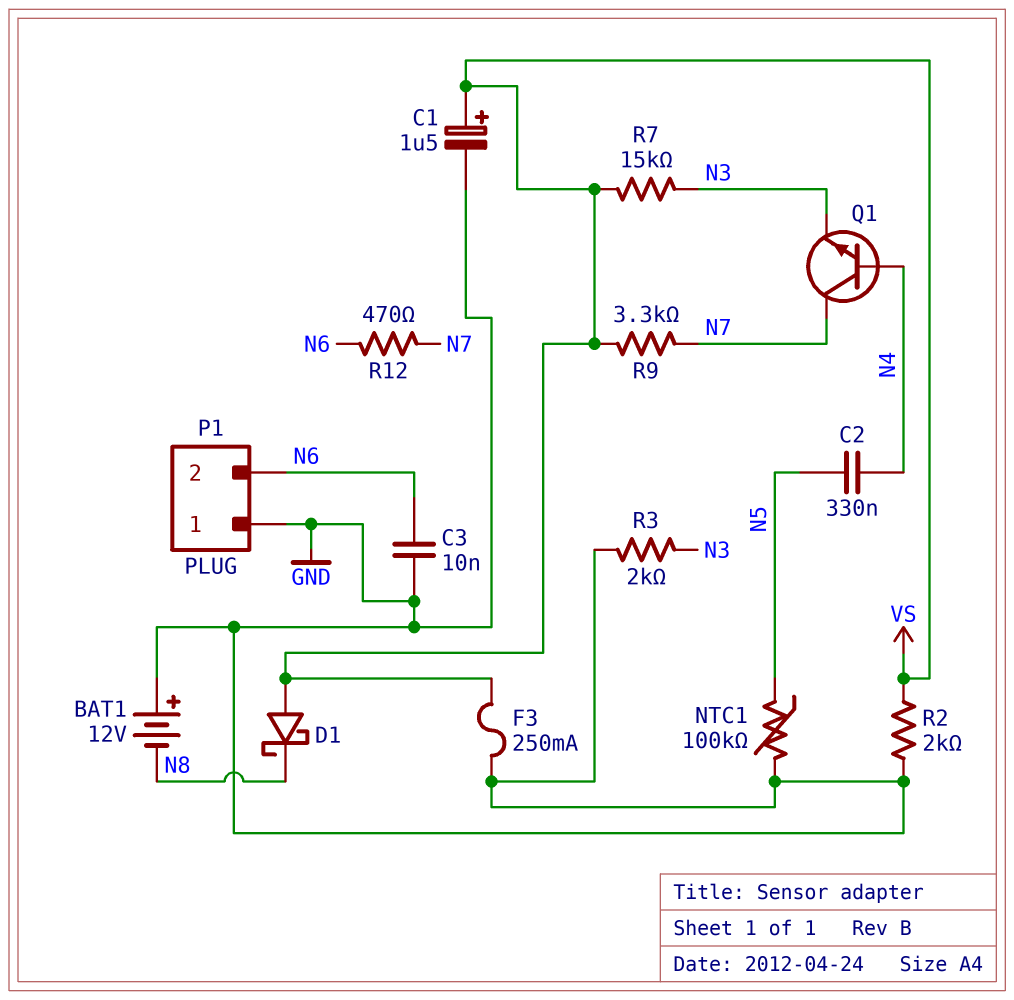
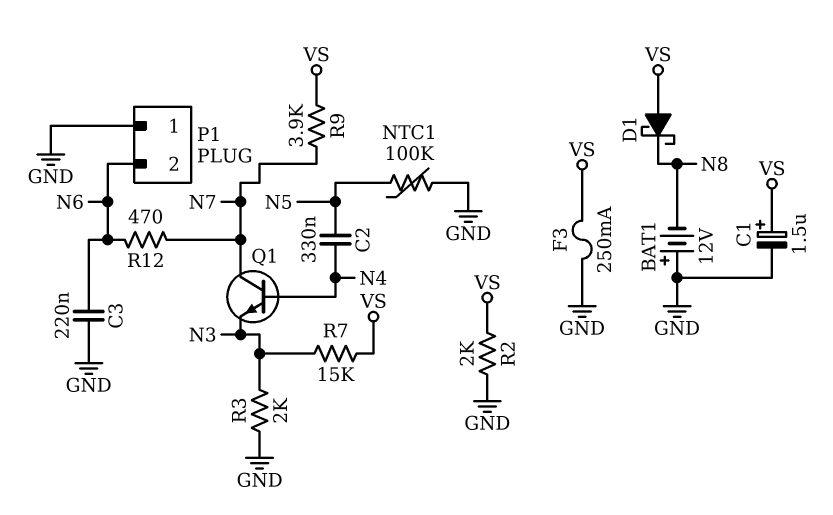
C3: 10nF (GND, N6) -> 220nF (GND, N6)
R9: 3.3k (N7, VS) -> 3.9k (N7, VS)

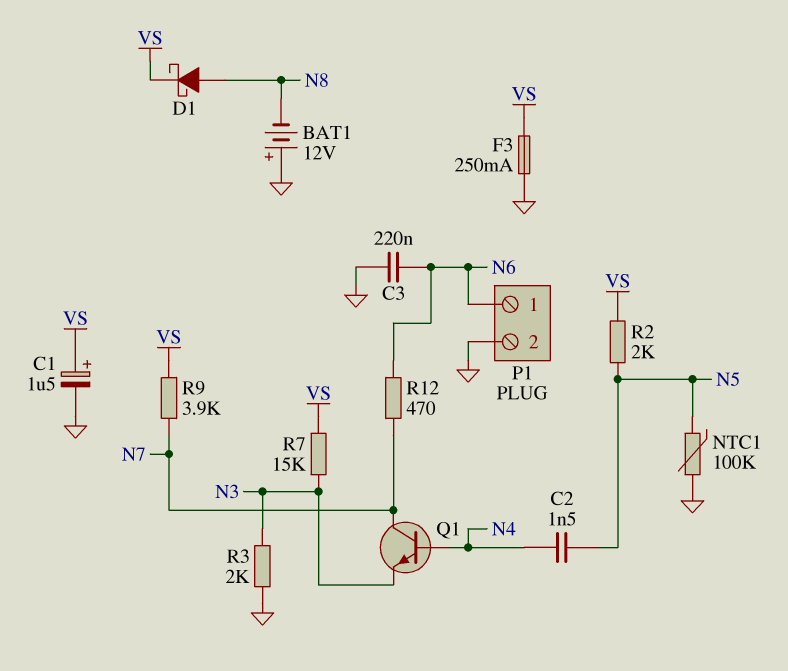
C2: 330nF (N4, N5) -> 1.5nF (N4, N5)
D1: schottky (A VS, K N8) -> schottky (A N8, K VS)
P1 pin 1: GND -> N6
P1 pin 2: N6 -> GND
R2: 2k (GND, VS) -> 2k (N5, VS)

